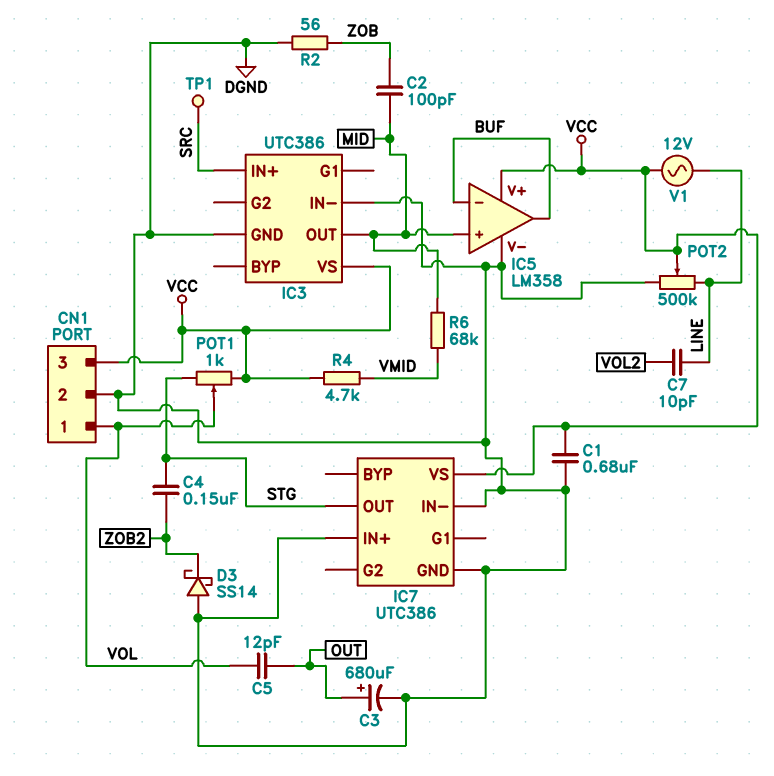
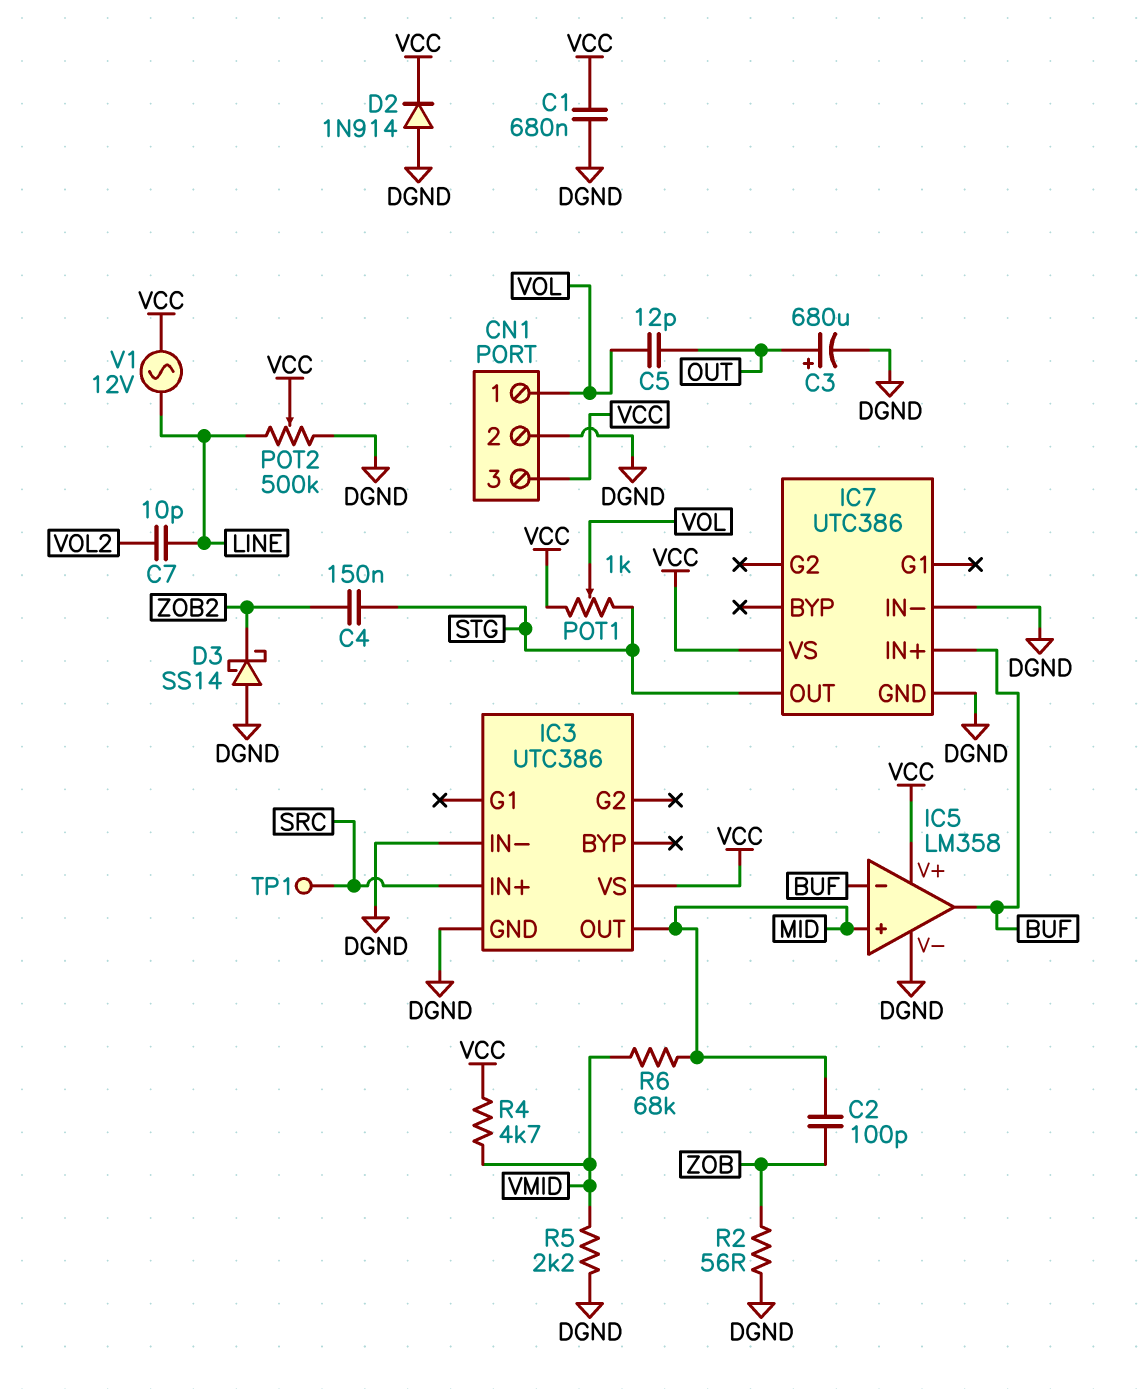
D2: none -> diode 1N914 (A DGND, K VCC)
IC7 pin IN+: DGND -> BUF
R5: none -> 2.2k (DGND, VMID)

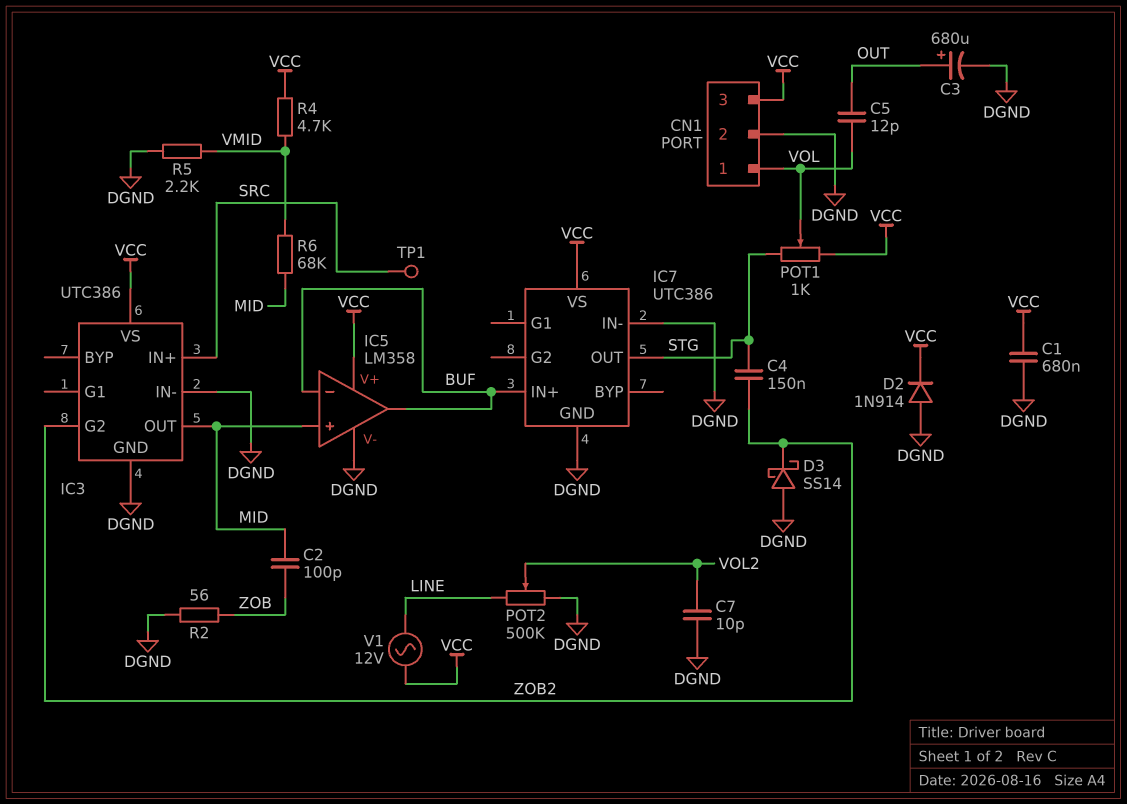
C7: 10pF (LINE, VOL2) -> 10pF (DGND, VOL2)
IC3 pin G2: none -> ZOB2
POT2: 500k (DGND, LINE, wiper VCC) -> 500k (DGND, LINE, wiper VOL2)

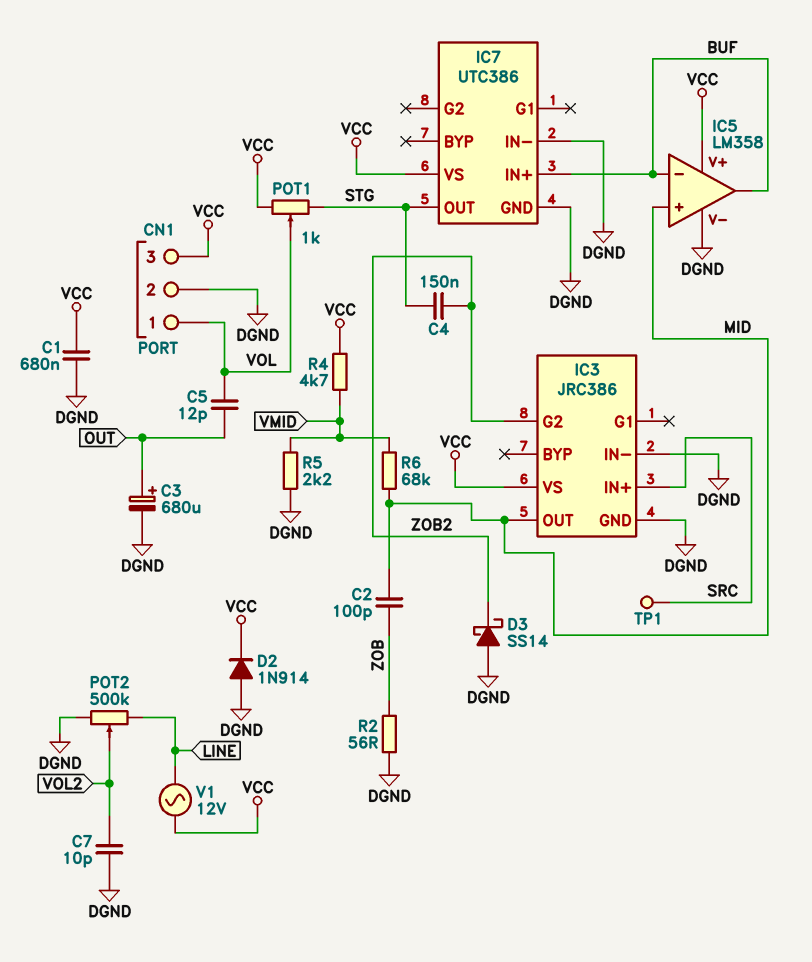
IC3: UTC386 -> JRC386

